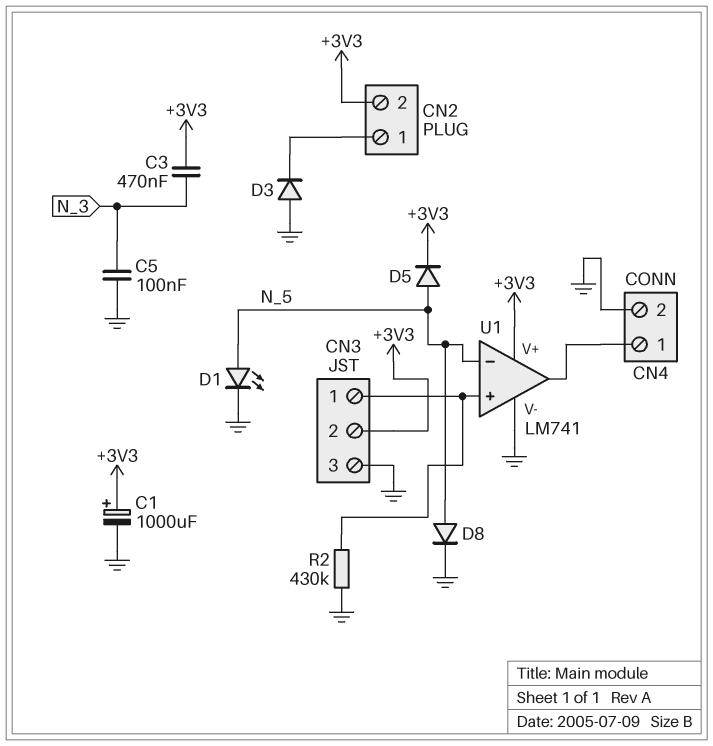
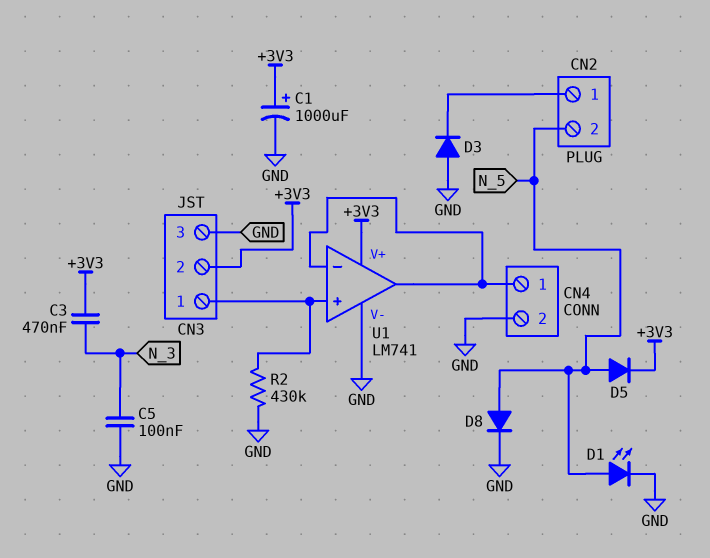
CN2 pin 2: +3V3 -> N_5
U1 pin in-: N_5 -> CN4/1

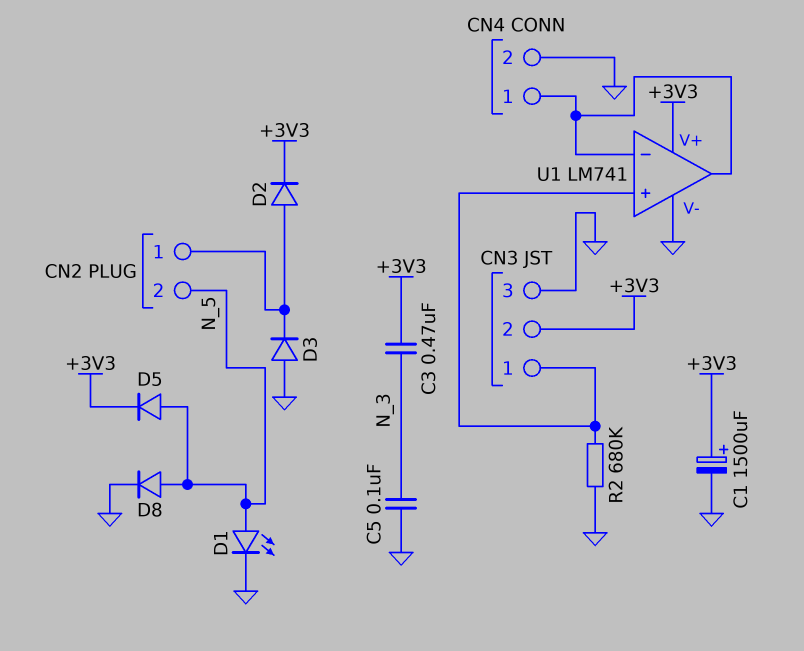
C1: 1000uF (plus +3V3, minus GND) -> 1500uF (plus +3V3, minus GND)
D2: none -> diode (A CN2/1, K +3V3)
R2: 430k (CN3/1, GND) -> 680k (CN3/1, GND)

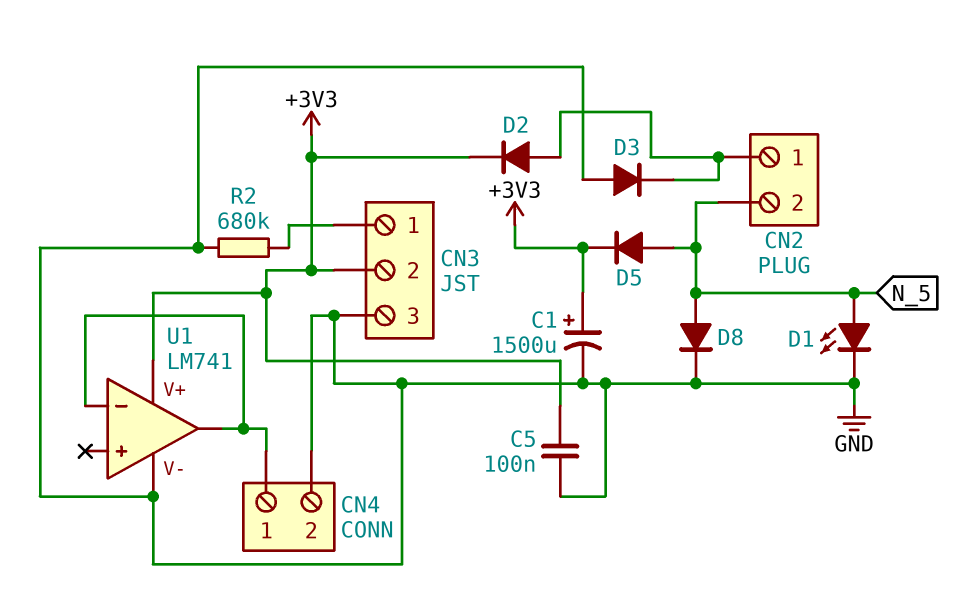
C3: 470nF (+3V3, N_3) -> none
C5: 100nF (GND, N_3) -> 100nF (+3V3, GND)
U1 pin in+: CN3/1 -> none

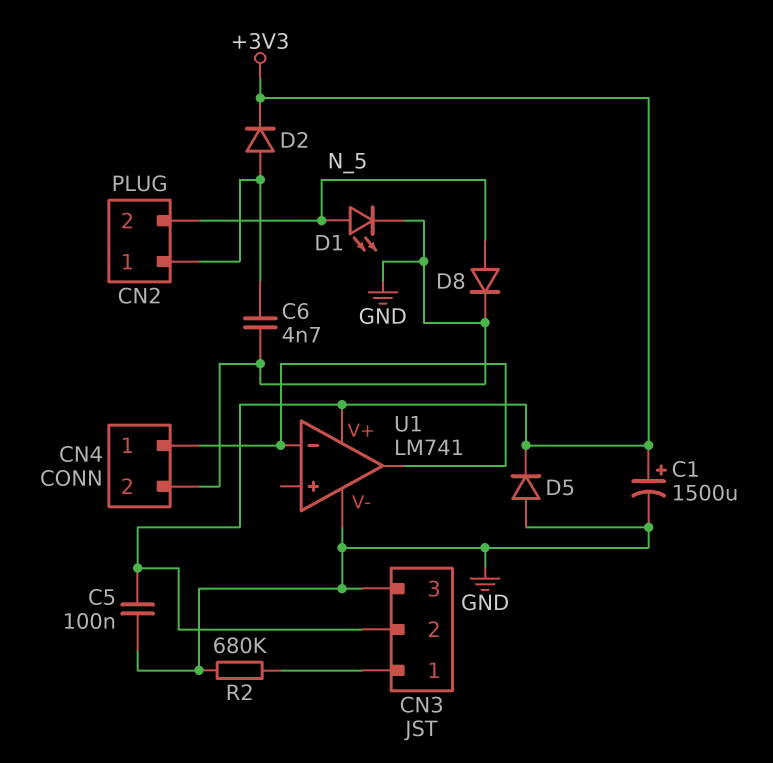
C6: none -> 4.7nF (CN2/1, GND)
D3: diode (A GND, K CN2/1) -> none
D5: diode (A N_5, K +3V3) -> diode (A GND, K +3V3)

